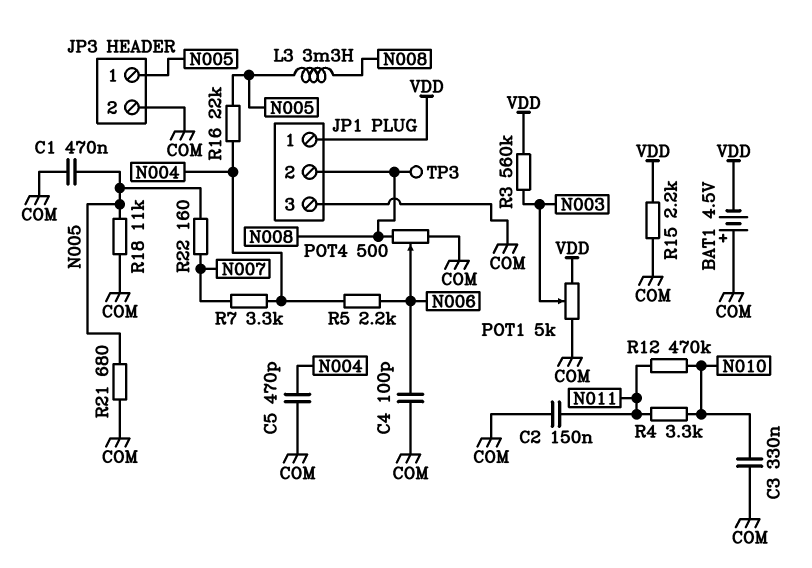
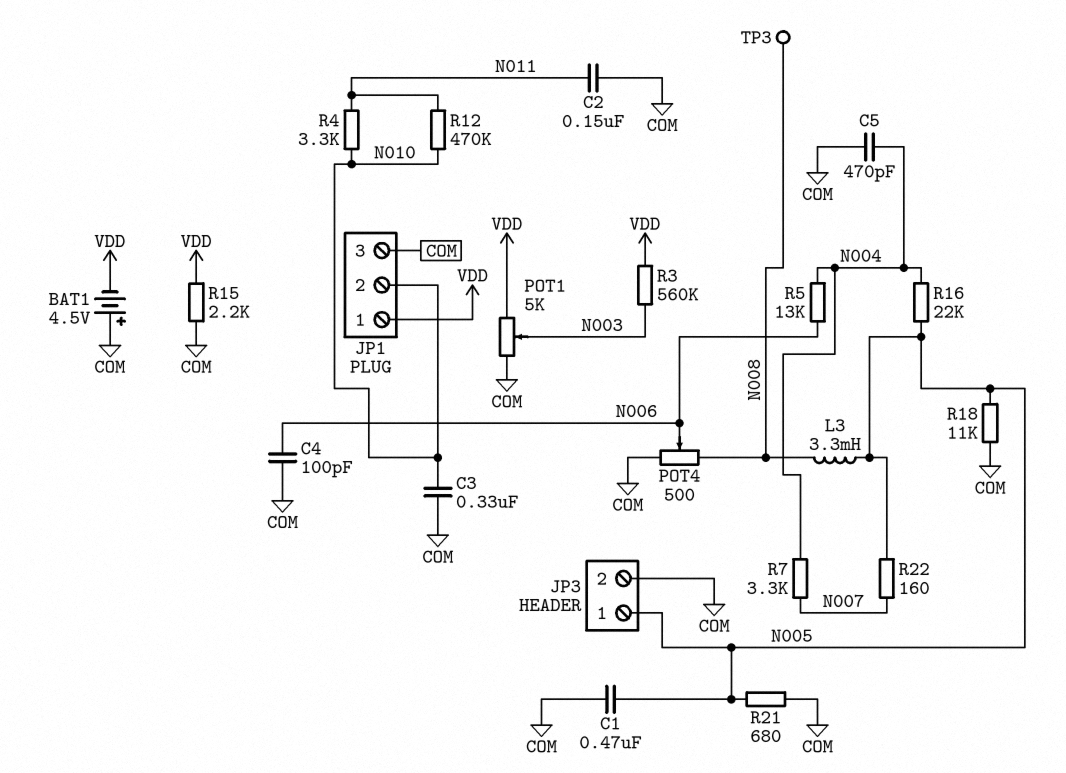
JP1 pin 2: N008 -> N010
R5: 2.2k (N004, N006) -> 13k (N004, N006)

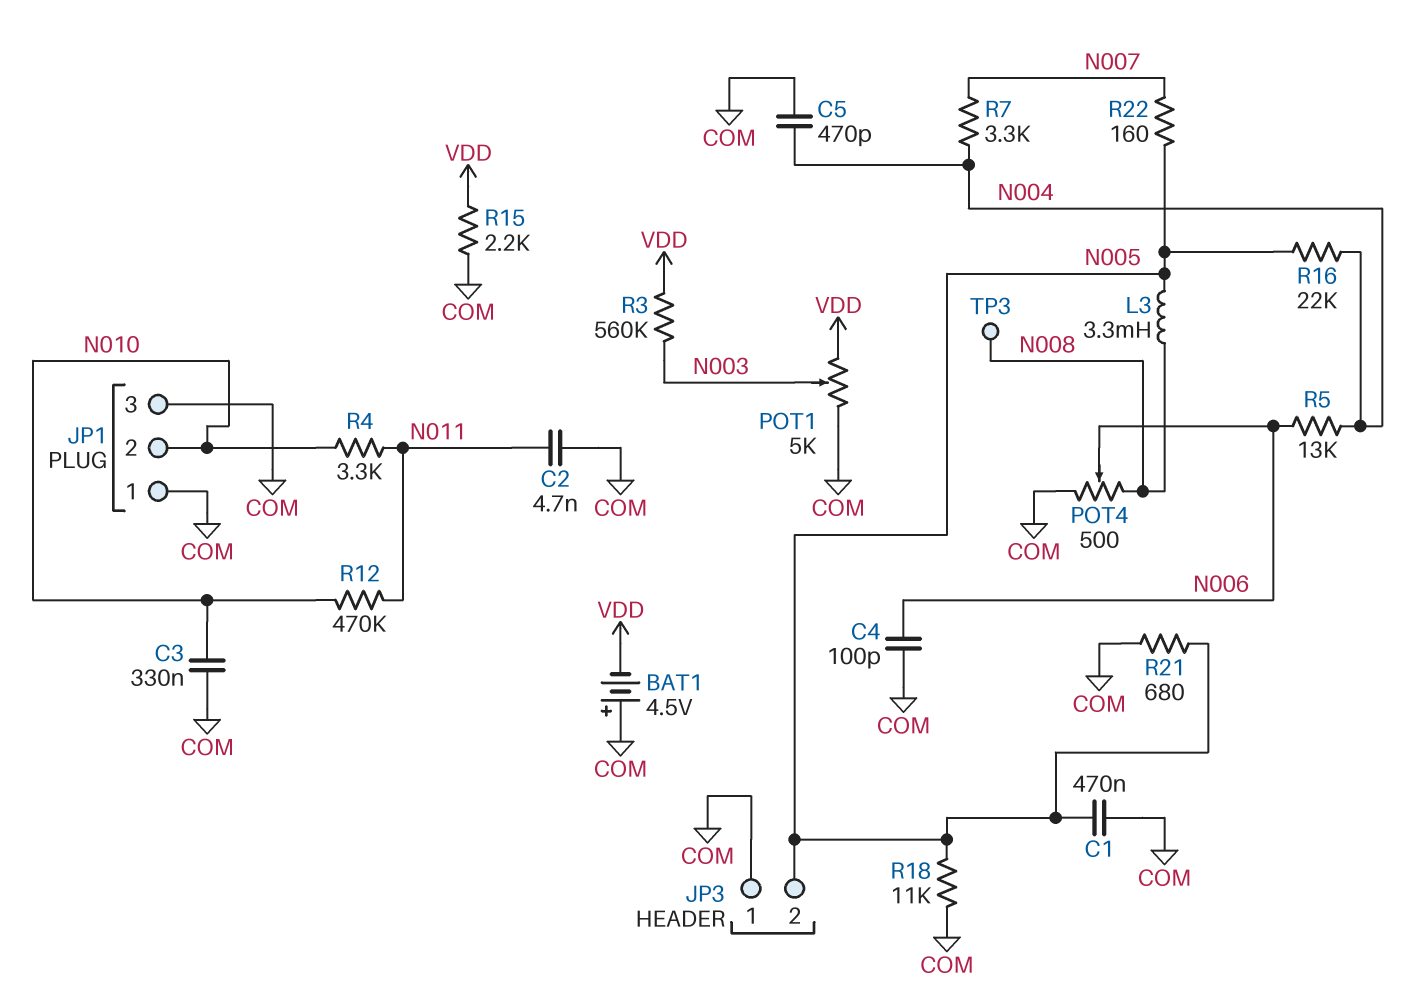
C2: 150nF (COM, N011) -> 4.7nF (COM, N011)
JP1 pin 1: VDD -> COM
JP3 pin 1: N005 -> COM
JP3 pin 2: COM -> N005

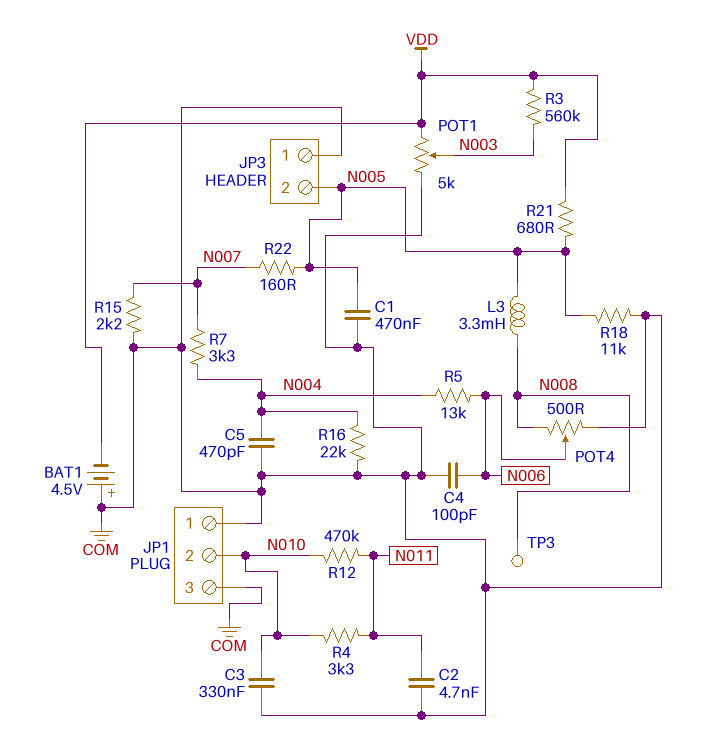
R15: 2.2k (COM, VDD) -> 2.2k (COM, N007)
R16: 22k (N004, N005) -> 22k (COM, N004)
R21: 680 (COM, N005) -> 680 (N005, VDD)

